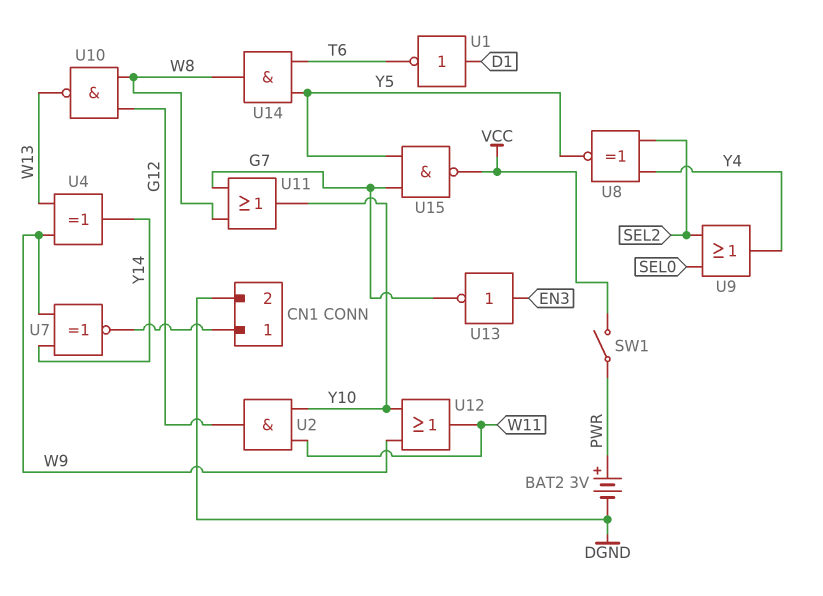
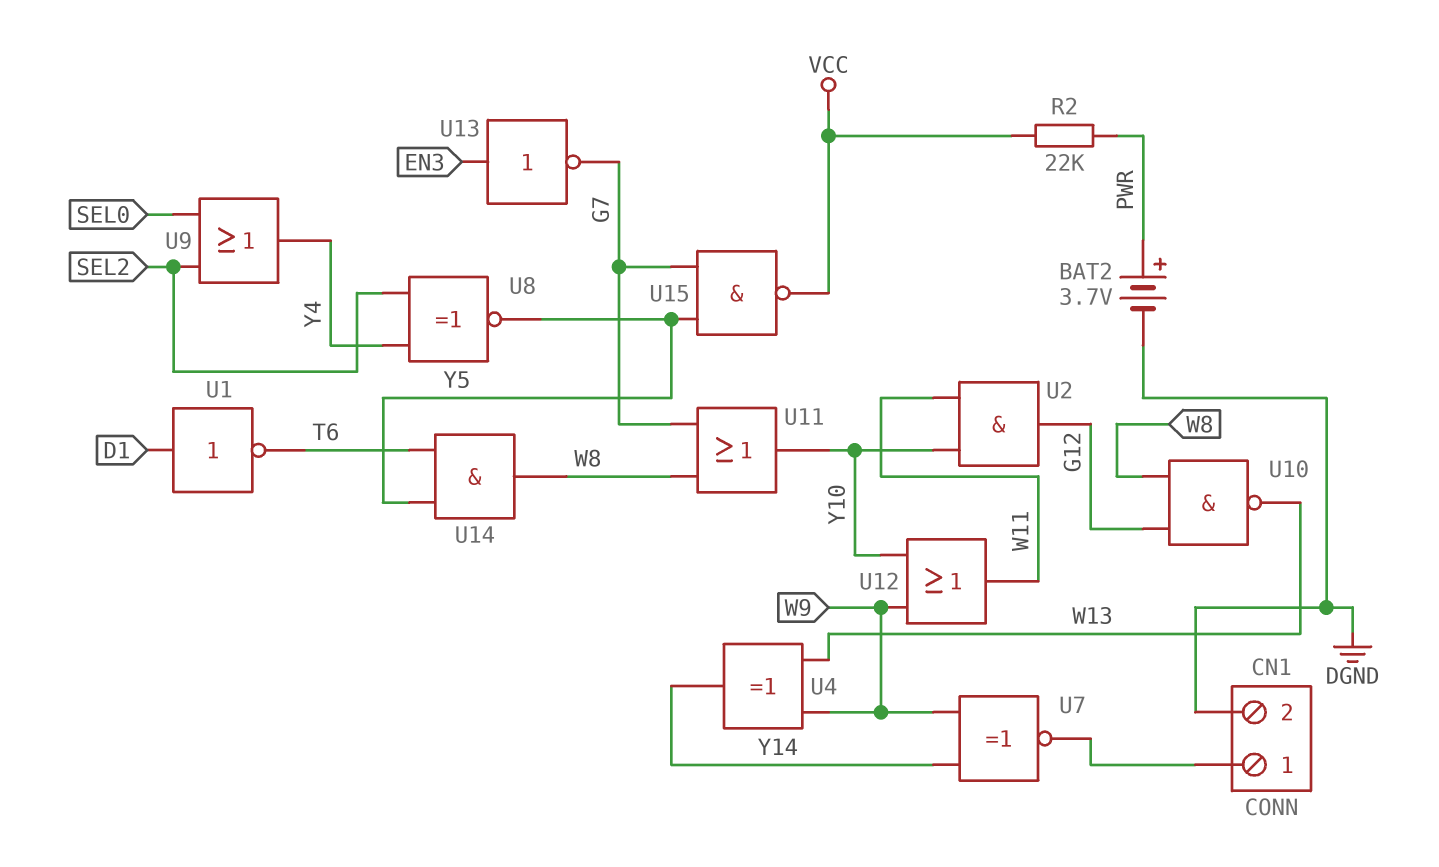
BAT2: 3V (plus PWR, minus DGND) -> 3.7V (plus PWR, minus DGND)
R2: none -> 22k (PWR, VCC)
SW1: switch (PWR, VCC) -> none

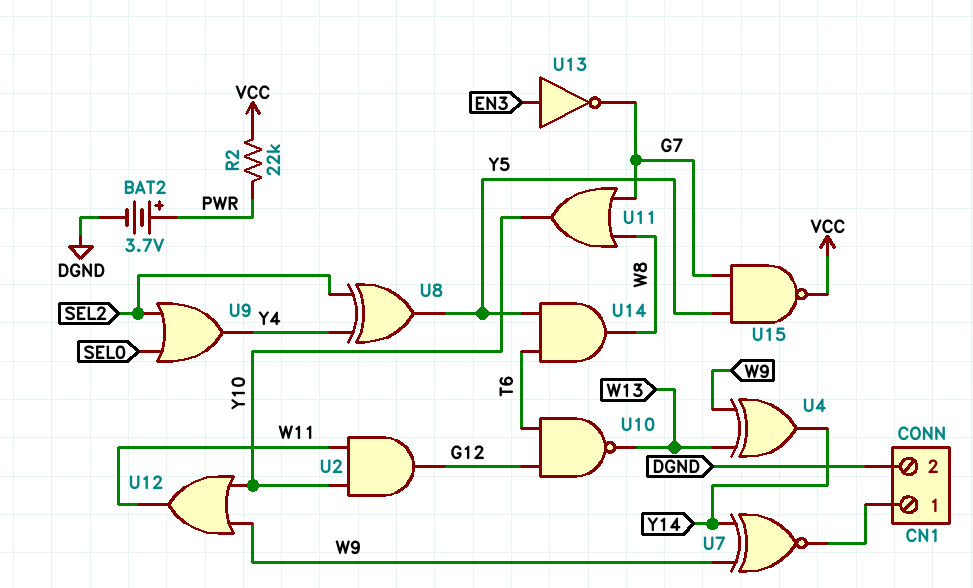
U1: NOT (in D1, out T6) -> none
U8: XNOR (in SEL2, in Y4, out Y5) -> XOR (in SEL2, in Y4, out Y5)
U10: NAND (in G12, in W8, out W13) -> NAND (in G12, in T6, out W13)

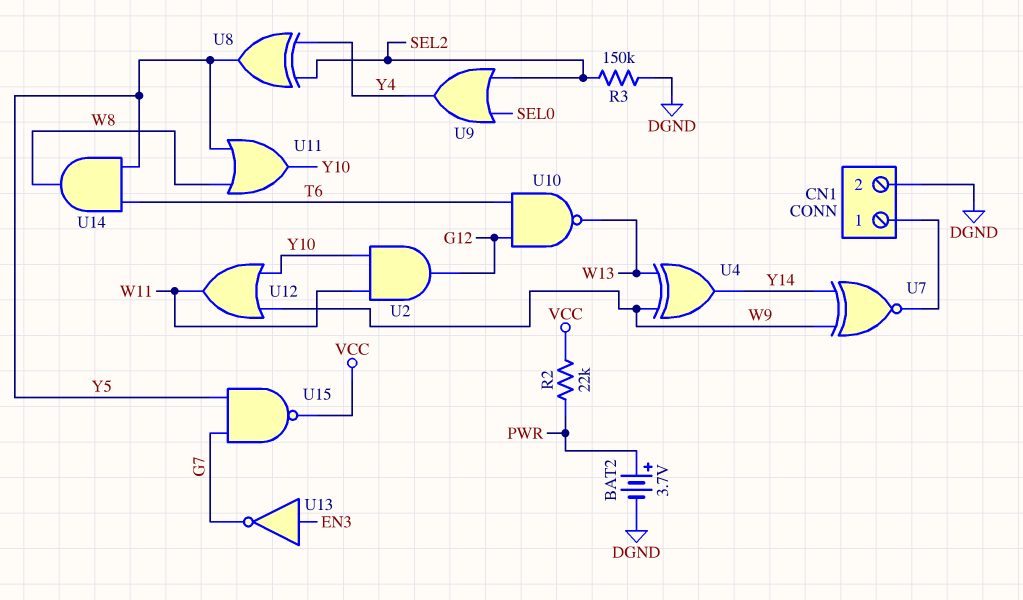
R3: none -> 150k (DGND, SEL2)
U11: OR (in G7, in W8, out Y10) -> OR (in W8, in Y5, out Y10)

